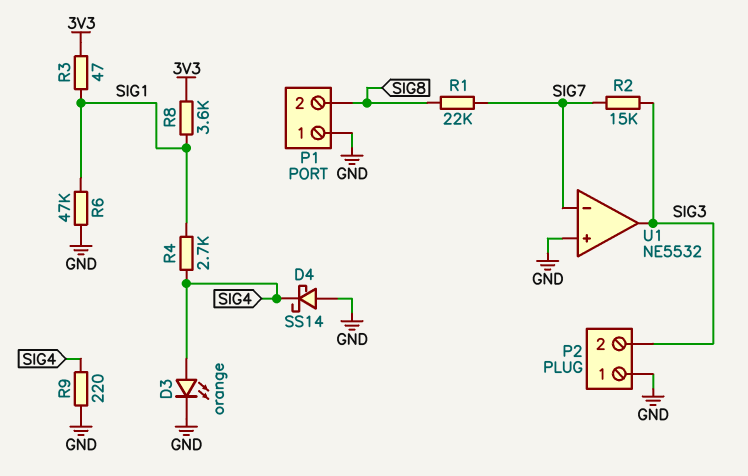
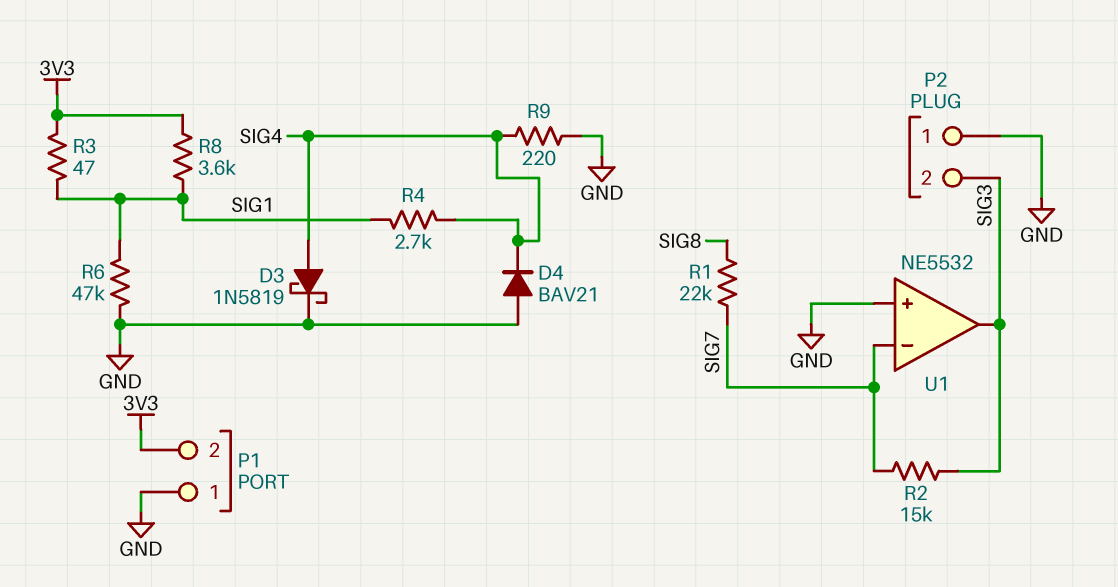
D3: LED orange (A SIG4, K GND) -> schottky 1N5819 (A SIG4, K GND)
D4: schottky SS14 (A GND, K SIG4) -> diode BAV21 (A GND, K SIG4)
P1 pin 2: SIG8 -> 3V3

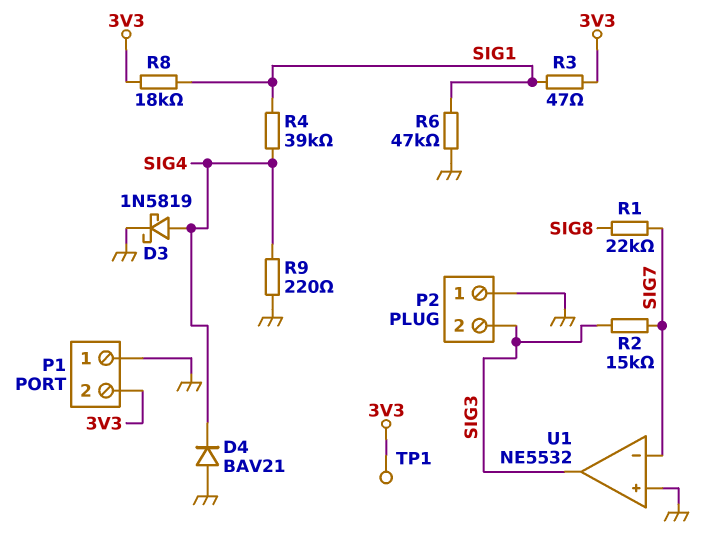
R4: 2.7k (SIG1, SIG4) -> 39k (SIG1, SIG4)
R8: 3.6k (3V3, SIG1) -> 18k (3V3, SIG1)
TP1: none -> test point (3V3)

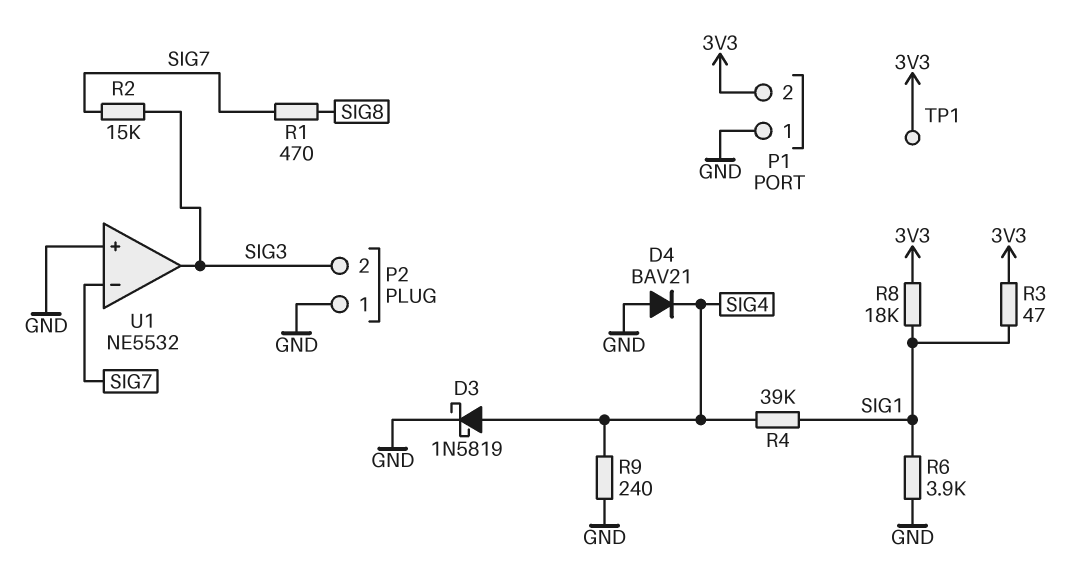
R1: 22k (SIG7, SIG8) -> 470 (SIG7, SIG8)
R6: 47k (GND, SIG1) -> 3.9k (GND, SIG1)
R9: 220 (GND, SIG4) -> 240 (GND, SIG4)

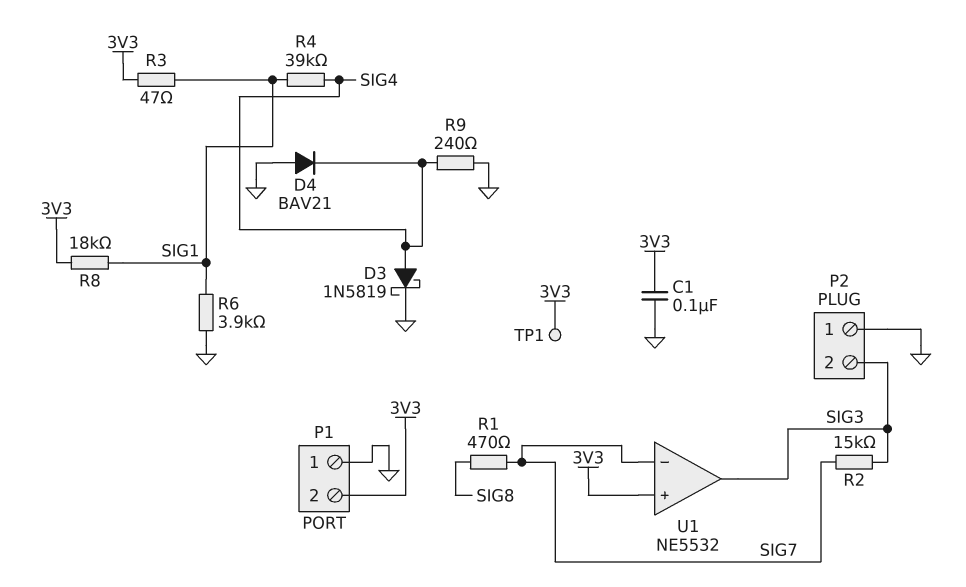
C1: none -> 100nF (3V3, GND)
U1 pin in+: GND -> 3V3

